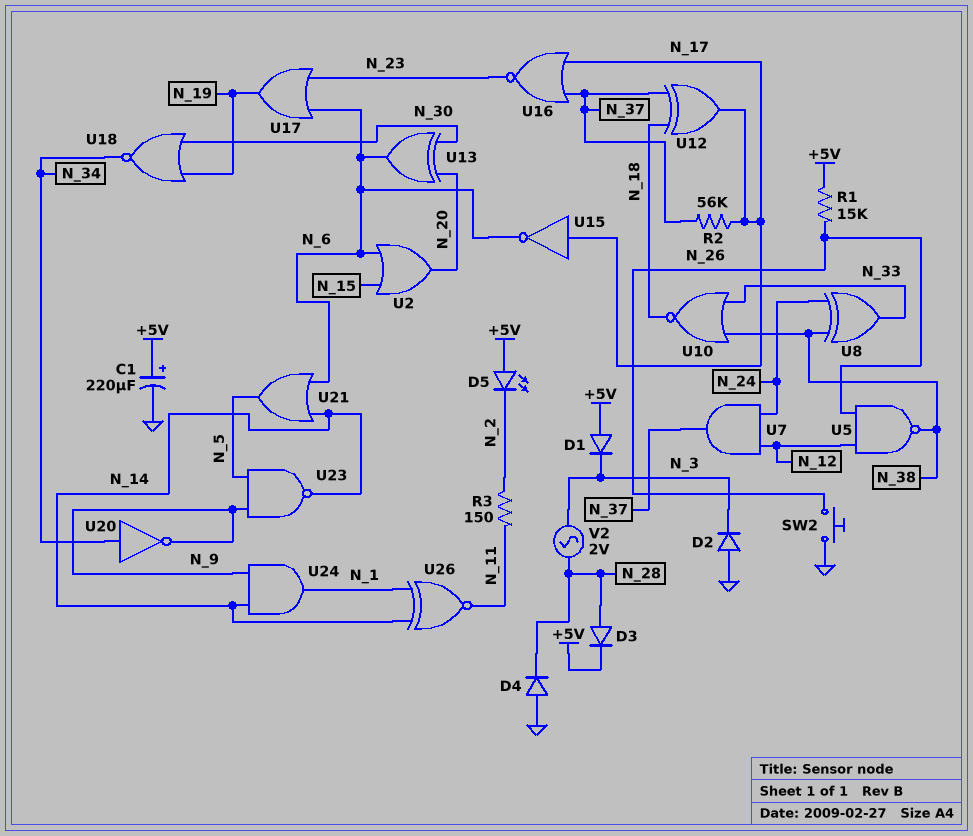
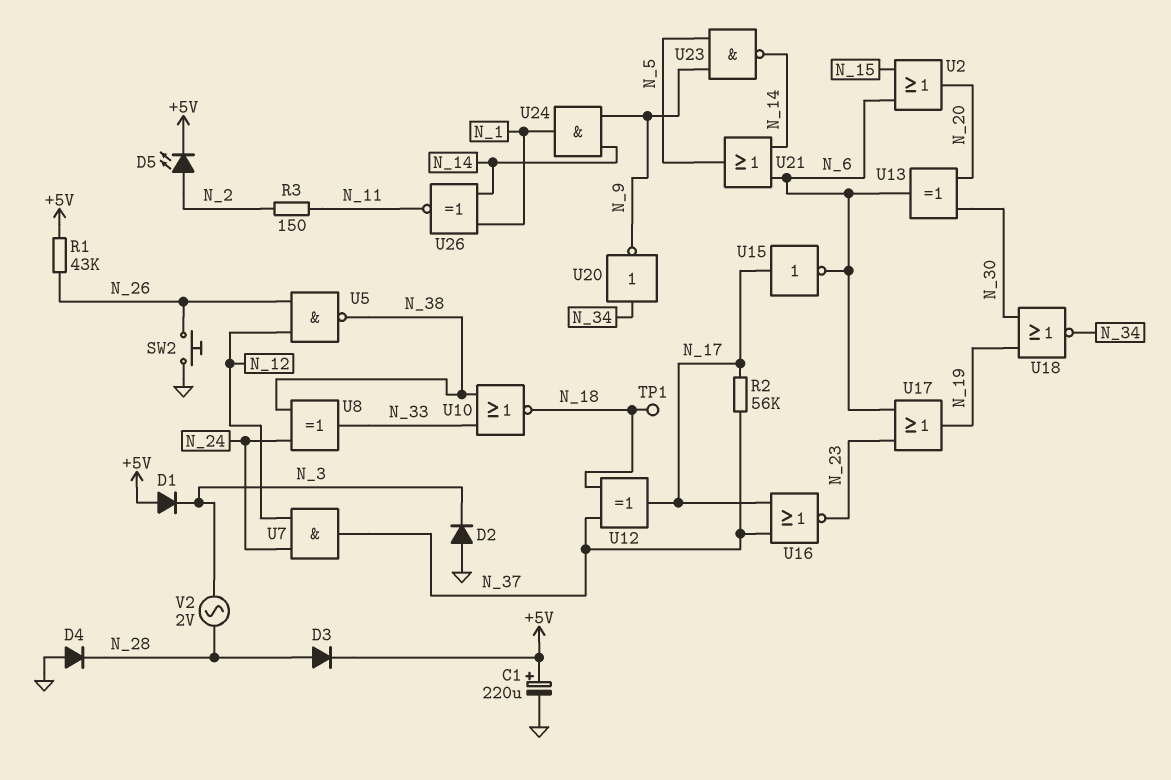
D5: LED (A +5V, K N_2) -> LED (A N_2, K +5V)
R1: 15k (+5V, N_26) -> 43k (+5V, N_26)
TP1: none -> test point (N_18)

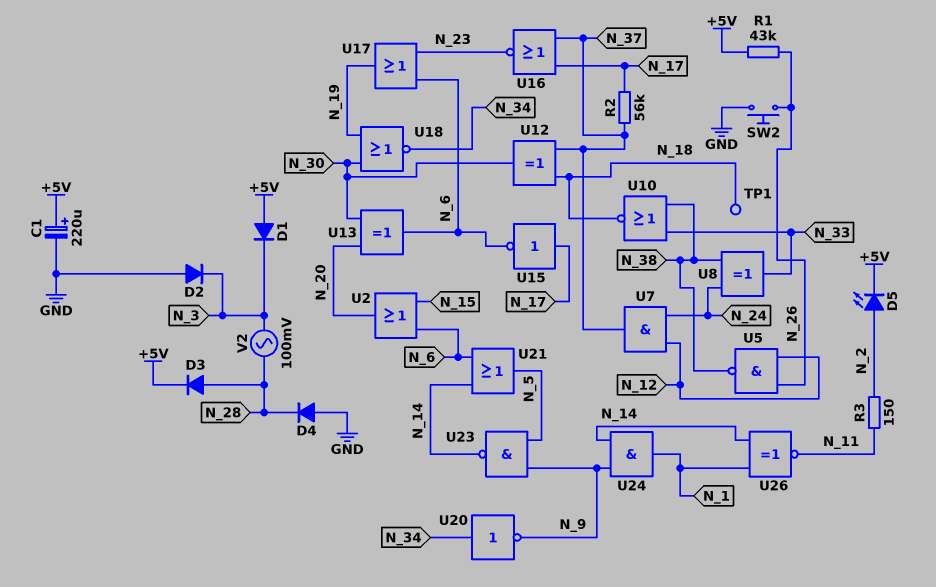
U12: XOR (in N_18, in N_37, out N_17) -> XOR (in N_18, in N_37, out N_30)
V2: AC 2V (N_3, N_28) -> AC 100mV (N_3, N_28)

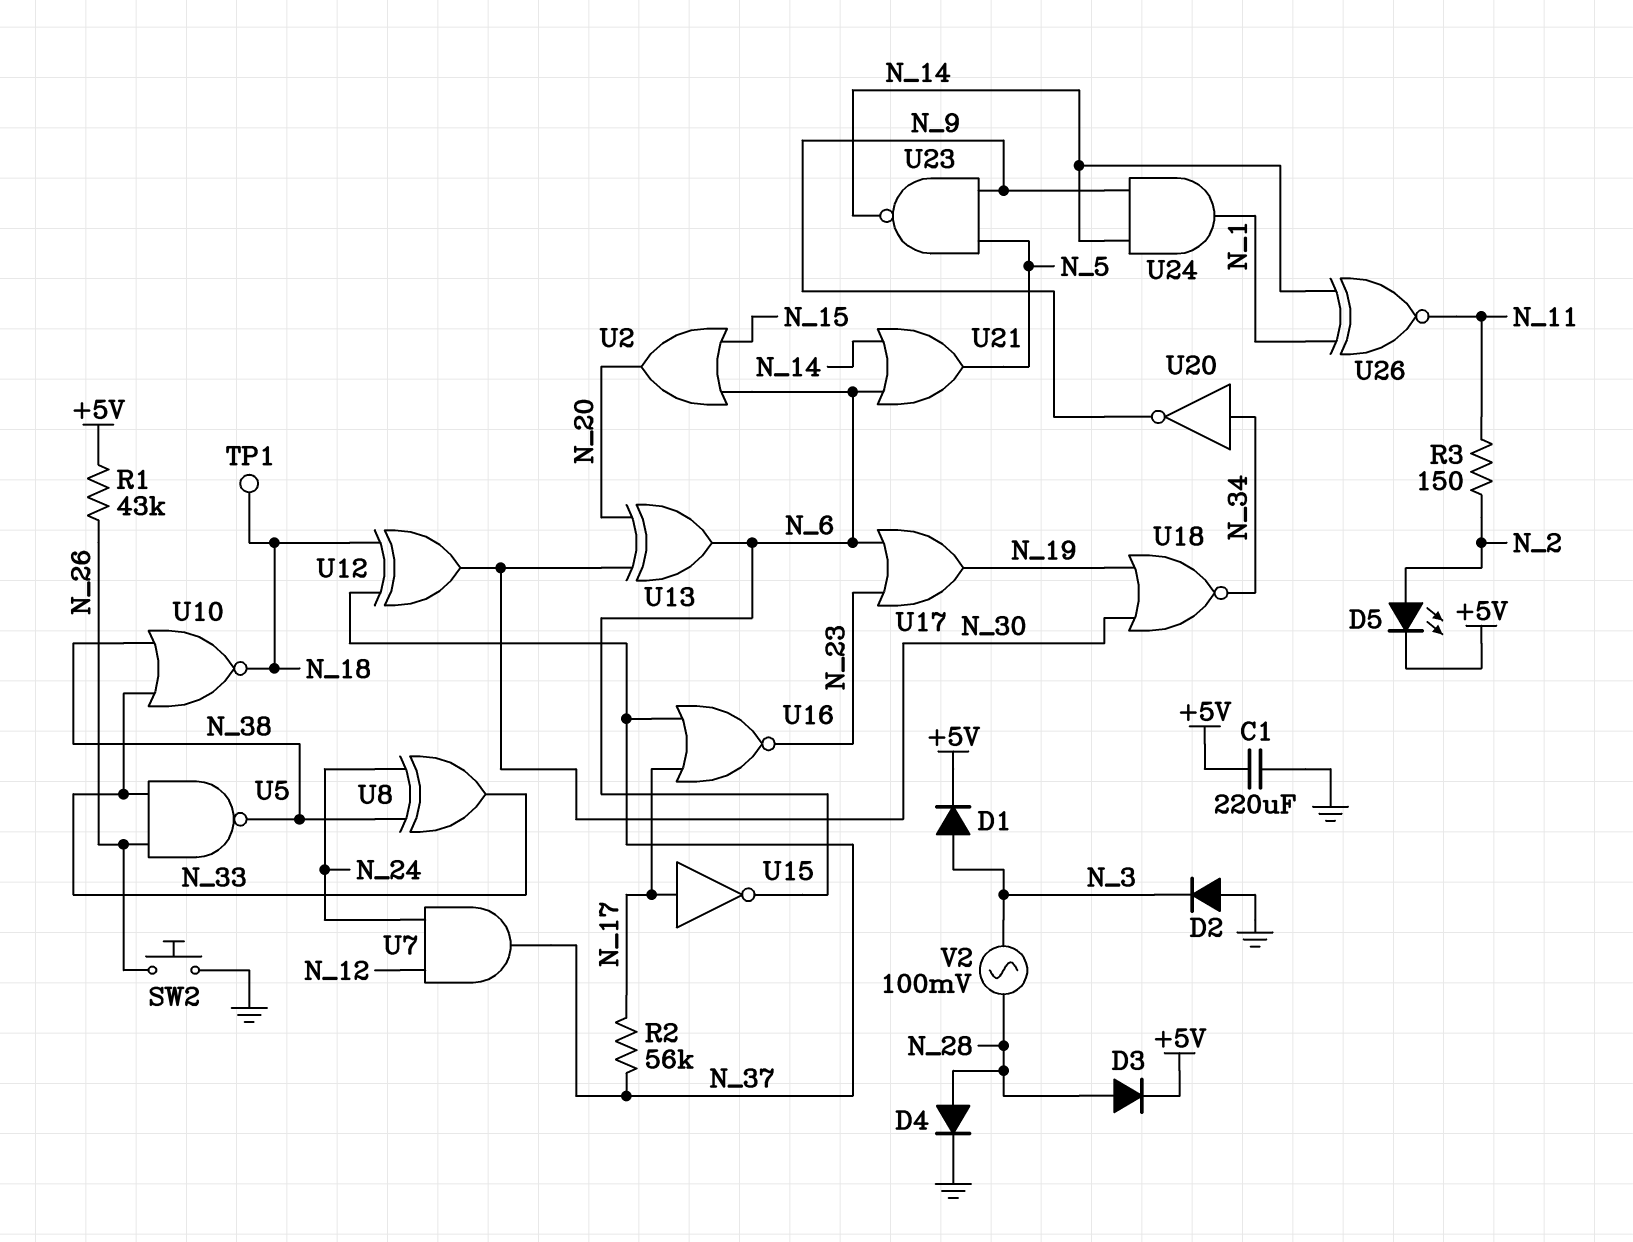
C1: 220uF (plus +5V, minus GND) -> 220uF (+5V, GND)
D1: diode (A +5V, K N_3) -> diode (A N_3, K +5V)
D4: diode (A GND, K N_28) -> diode (A N_28, K GND)
U5: NAND (in N_12, in N_26, out N_38) -> NAND (in N_26, in N_33, out N_38)

